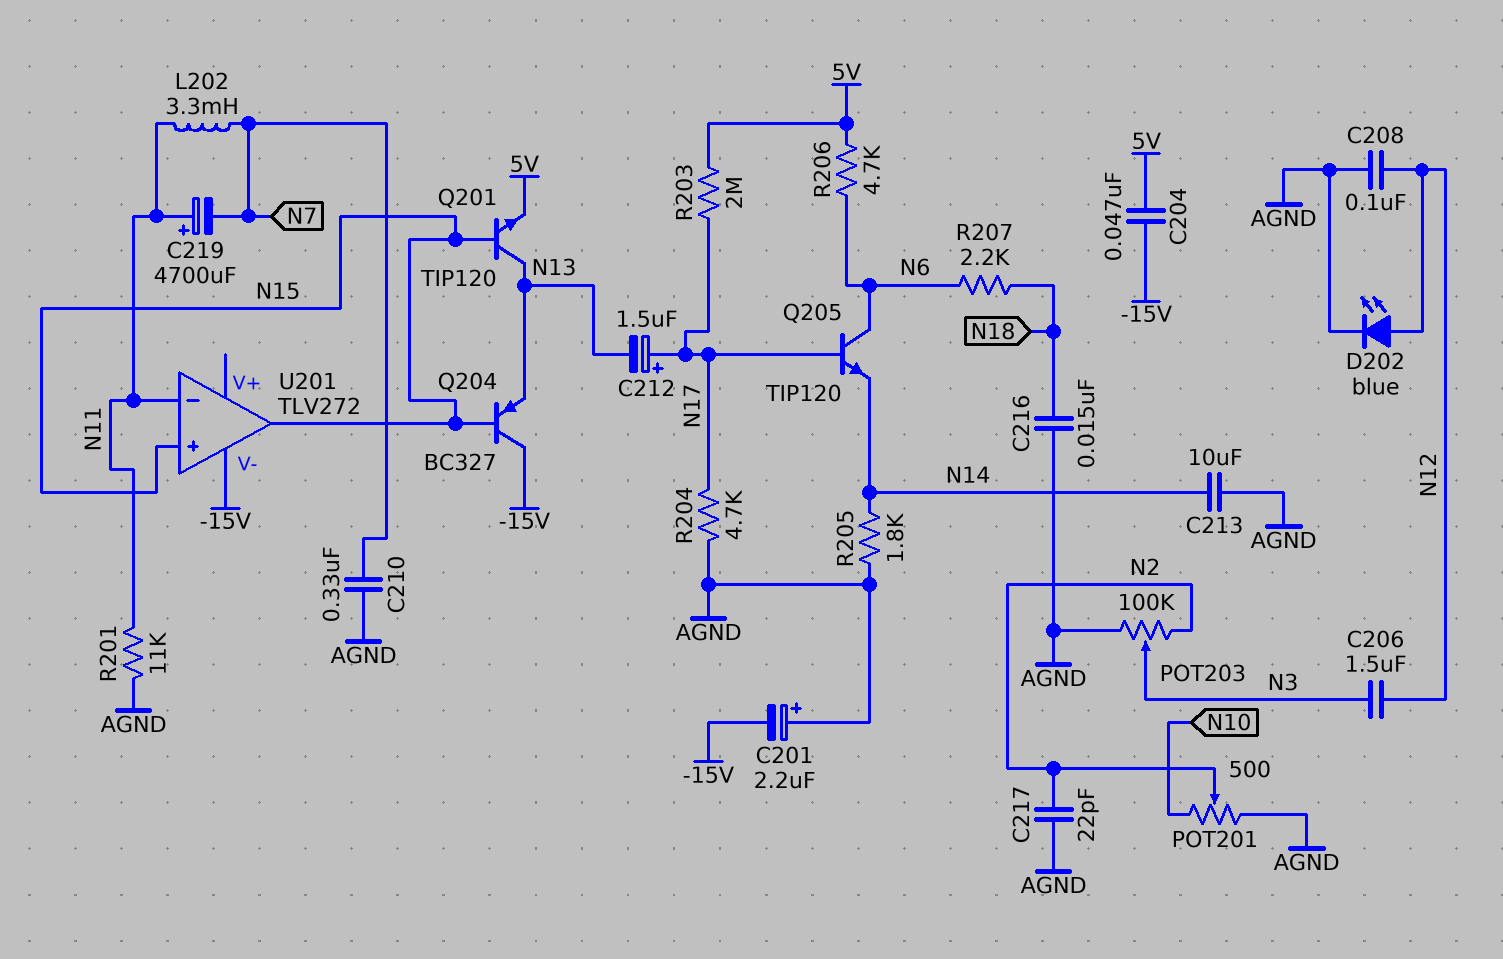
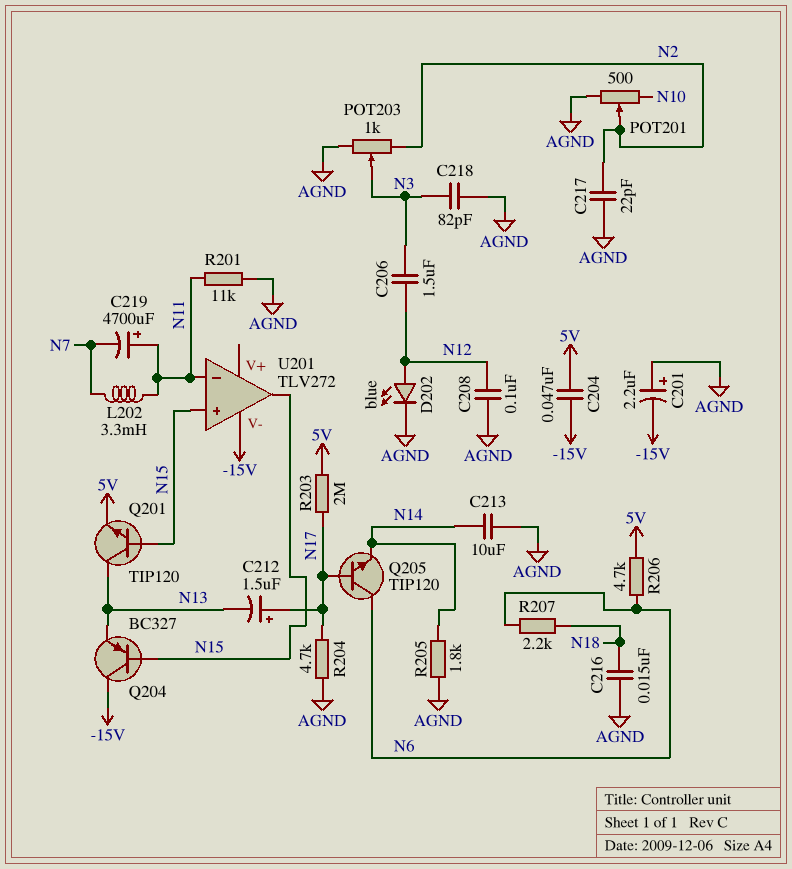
C210: 330nF (AGND, N7) -> none
C218: none -> 82pF (AGND, N3)
POT203: 100k (AGND, N2, wiper N3) -> 1k (AGND, N2, wiper N3)

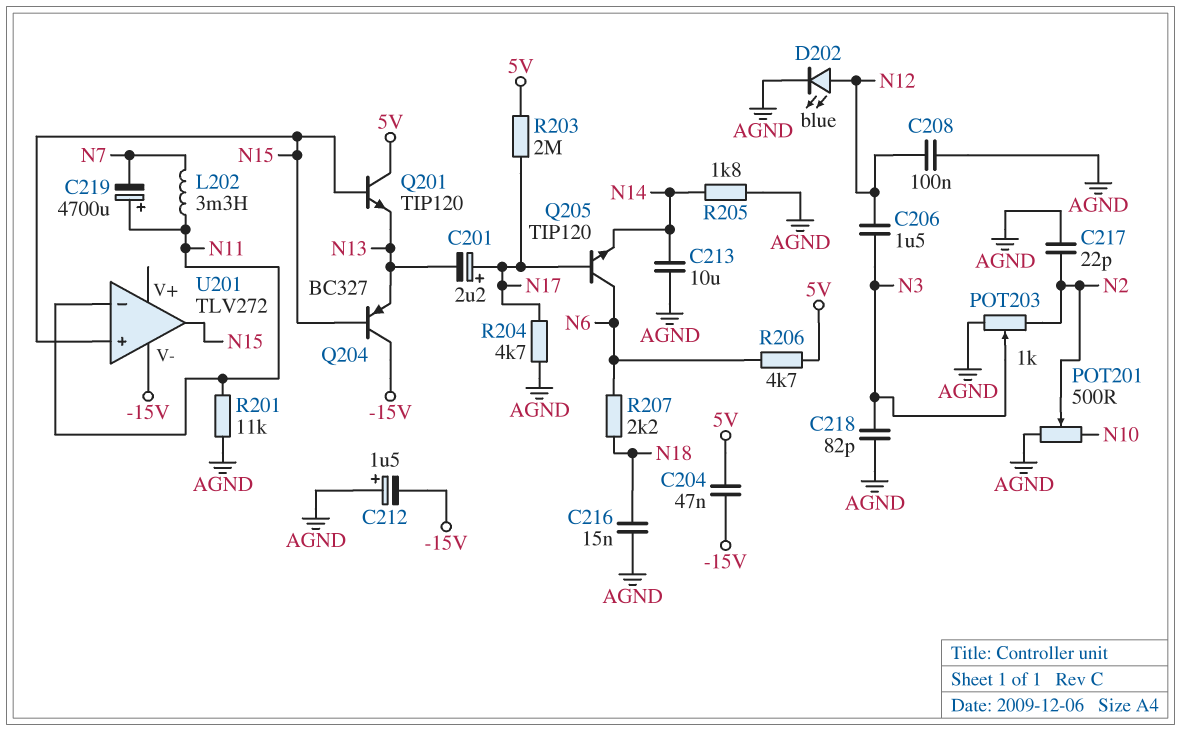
C201: 2.2uF (plus AGND, minus -15V) -> 2.2uF (plus N17, minus N13)
C212: 1.5uF (plus N17, minus N13) -> 1.5uF (plus AGND, minus -15V)
Q201: NPN TIP120 (B N15, C N13, E 5V) -> NPN TIP120 (B N15, C 5V, E N13)

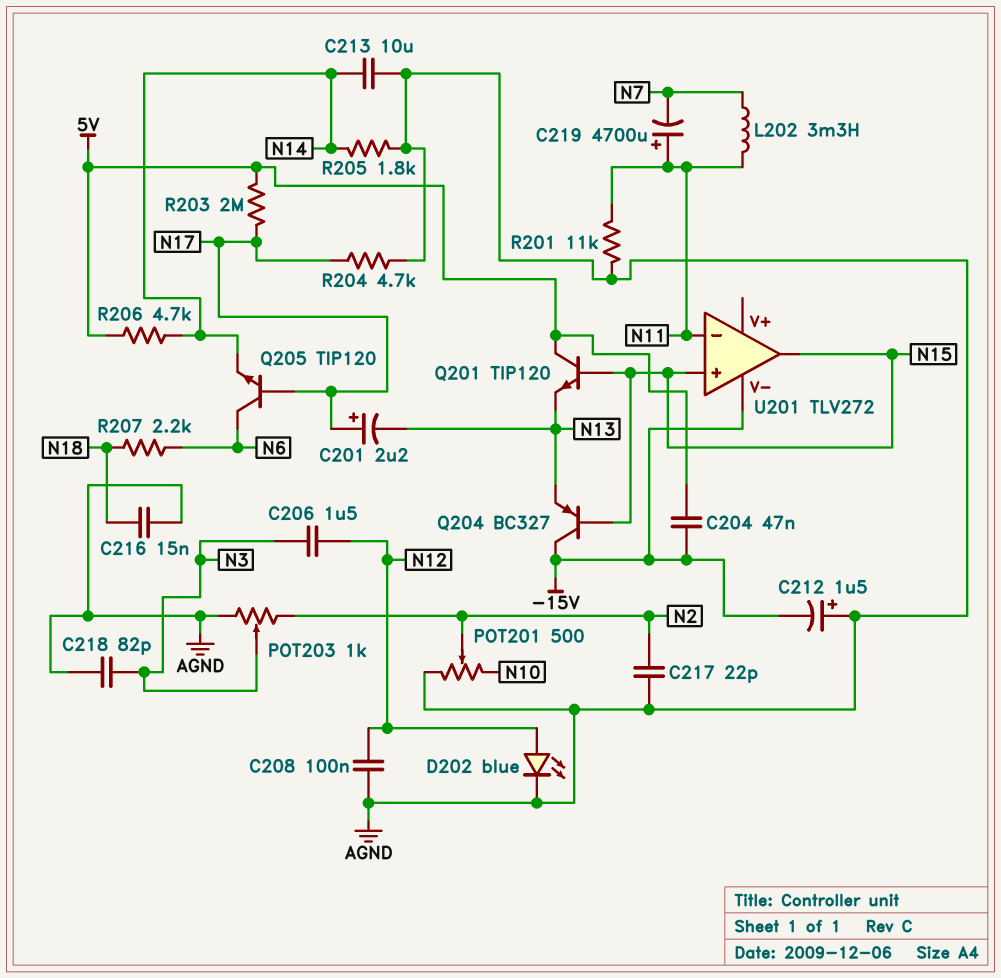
R206: 4.7k (5V, N6) -> 4.7k (5V, N14)

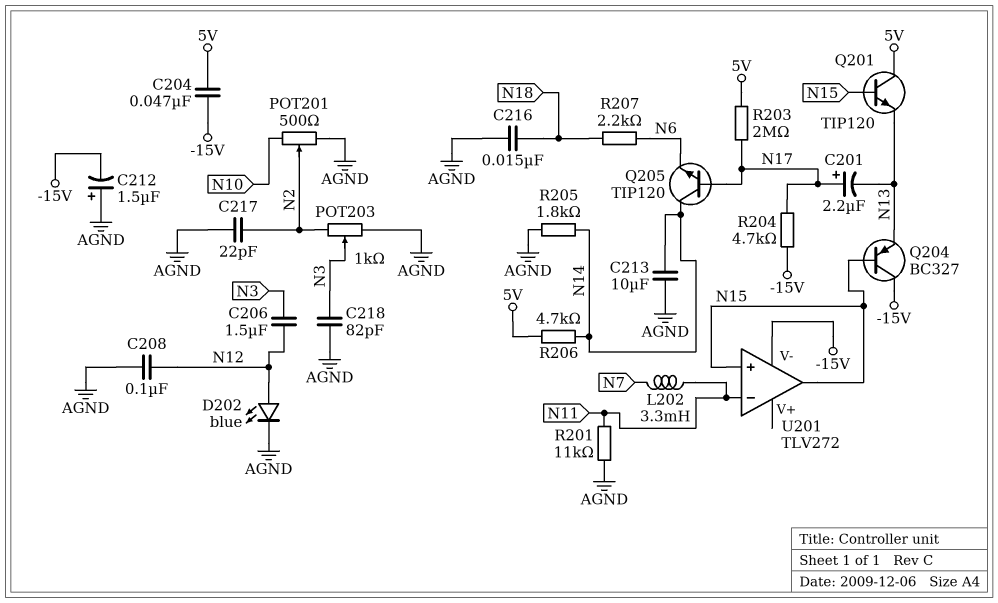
C219: 4700uF (plus N11, minus N7) -> none
Q205: NPN TIP120 (B N17, C N6, E N14) -> NPN TIP120 (B N17, C N14, E N6)
R204: 4.7k (AGND, N17) -> 4.7k (-15V, N17)

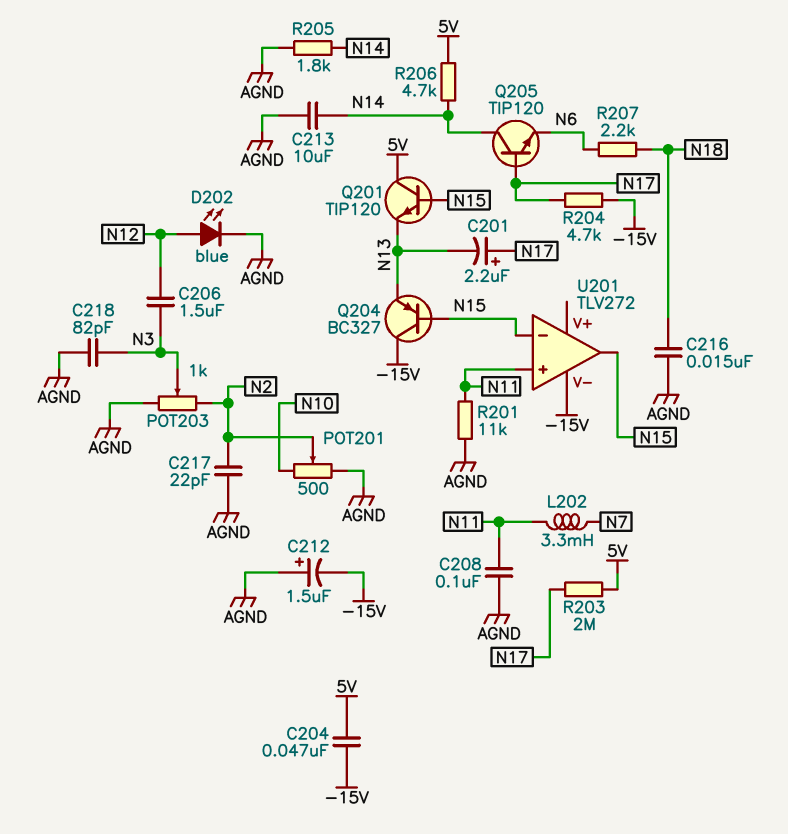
C208: 100nF (AGND, N12) -> 100nF (AGND, N11)
U201 pin in+: N15 -> N11
U201 pin in-: N11 -> N15

